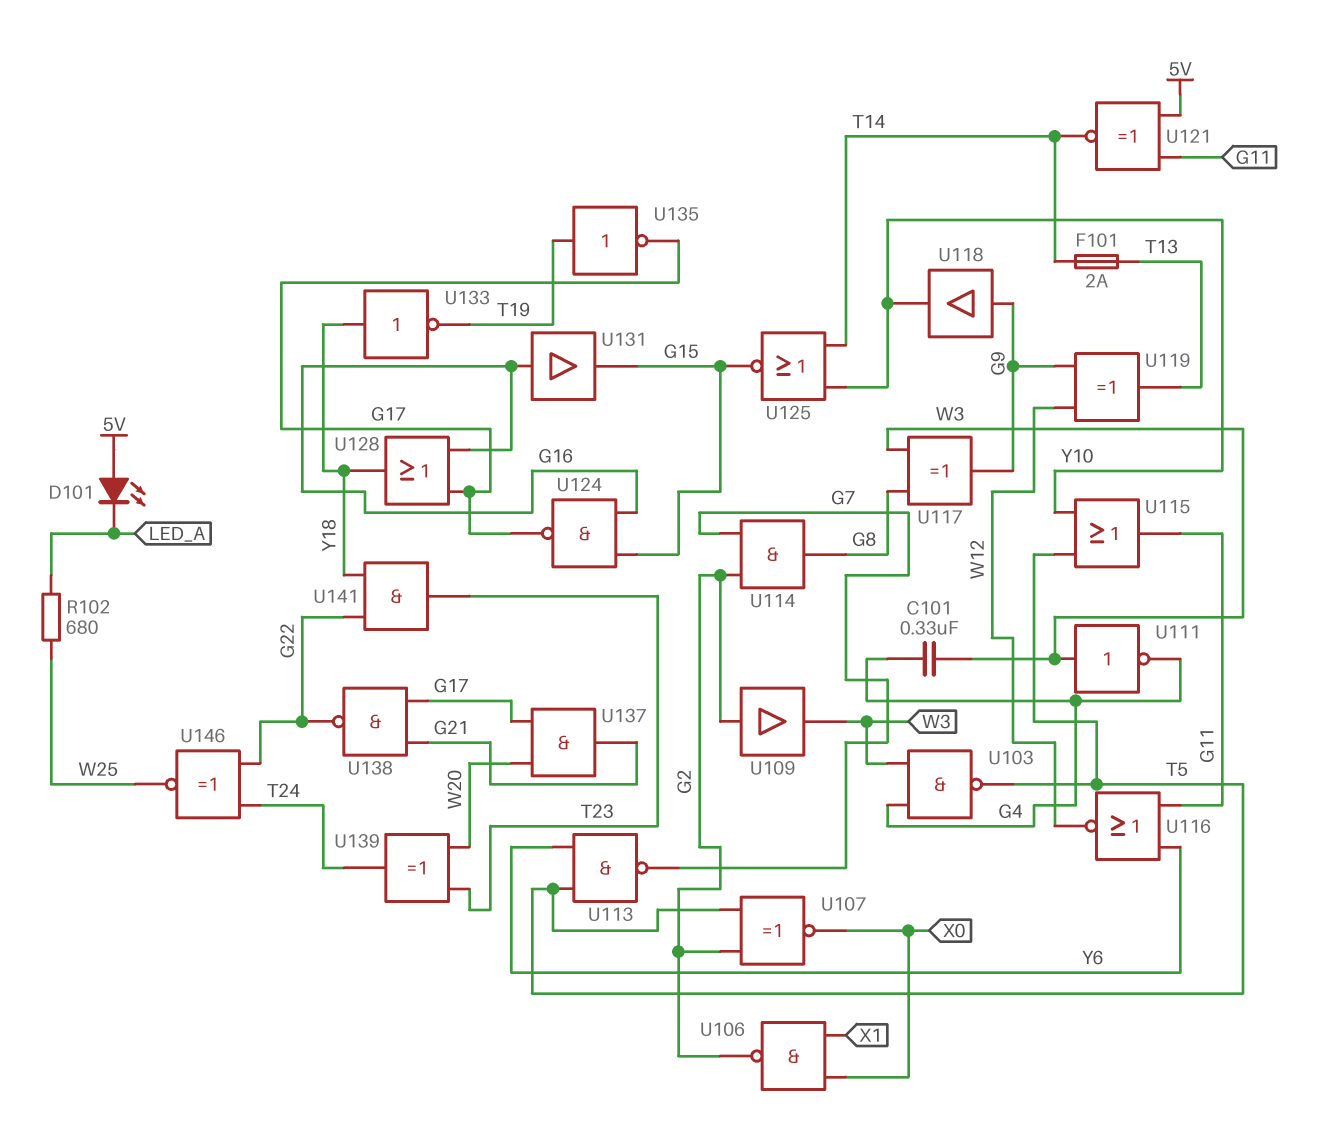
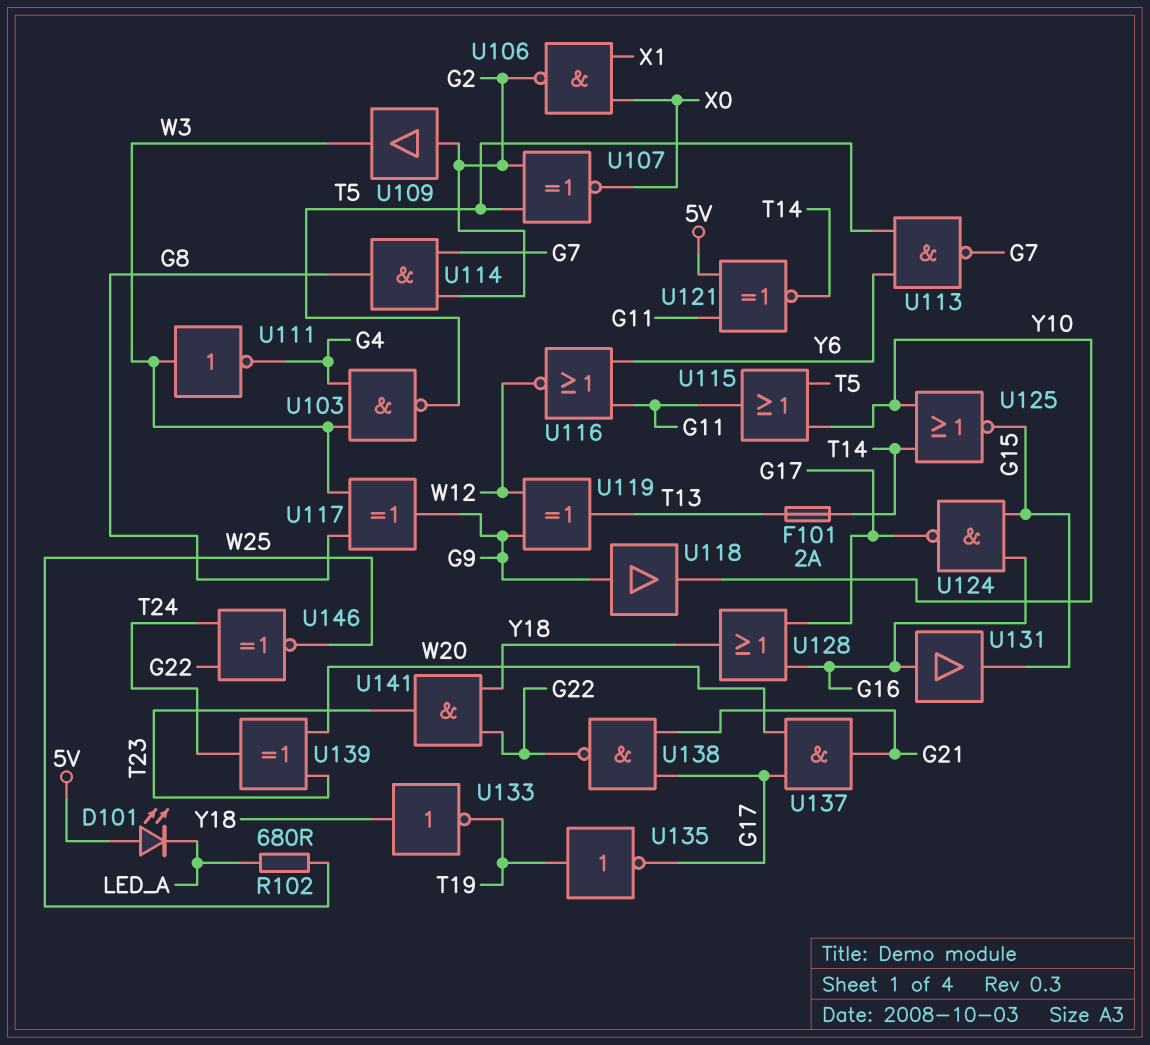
C101: 330nF (G4, W3) -> none

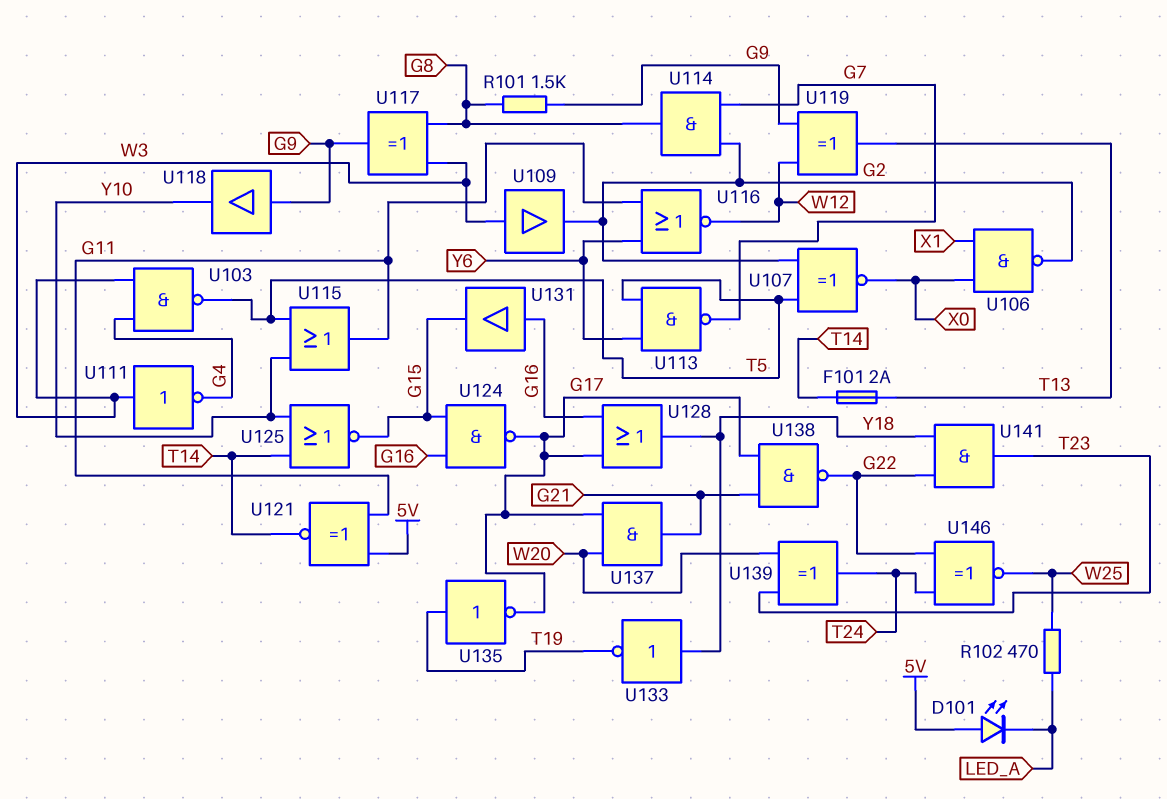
R101: none -> 1.5k (G8, G9)
R102: 680 (LED_A, W25) -> 470 (LED_A, W25)
U109: buffer (in G2, out W3) -> buffer (in W3, out G2)

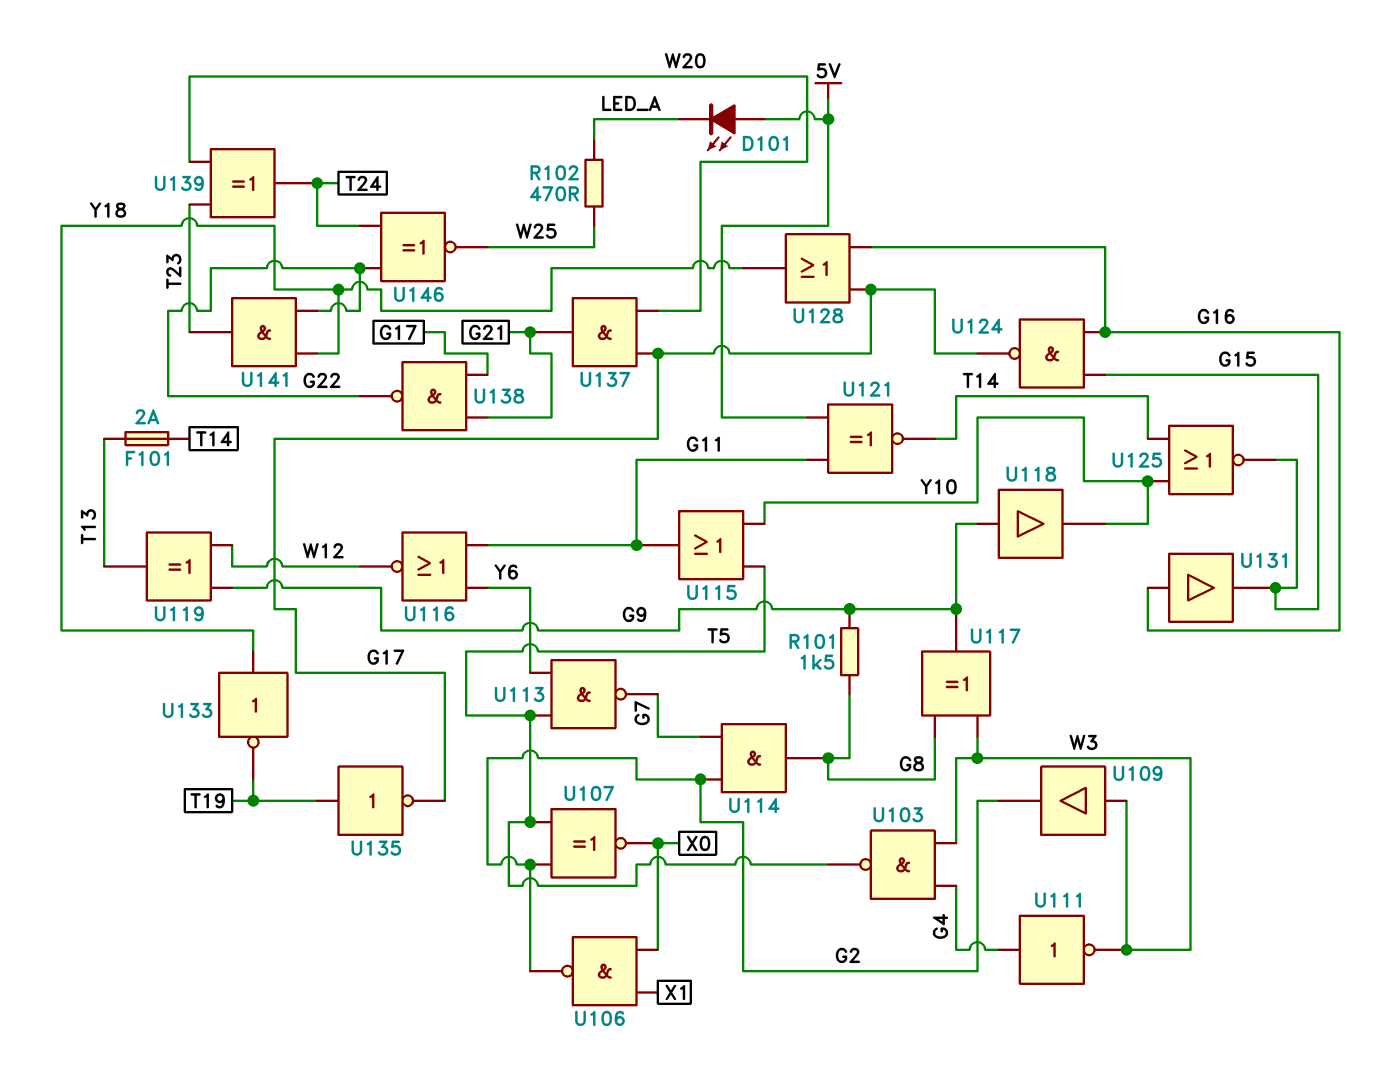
U111: NOT (in W3, out G4) -> NOT (in G4, out W3)

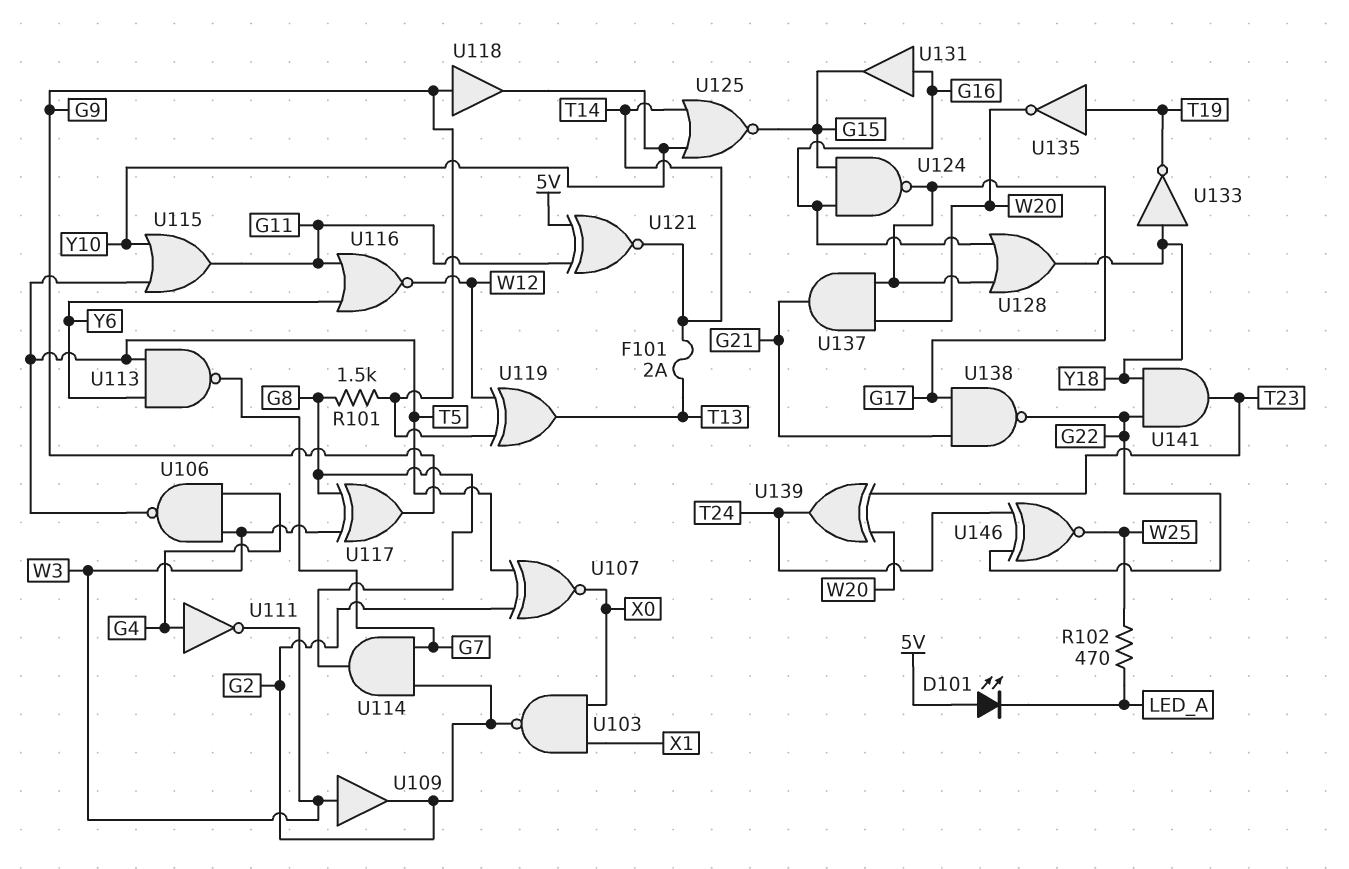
U103: NAND (in G4, in W3, out T5) -> NAND (in X0, in X1, out G2)
U106: NAND (in X0, in X1, out G2) -> NAND (in G4, in W3, out T5)
U135: NOT (in T19, out G17) -> NOT (in T19, out W20)

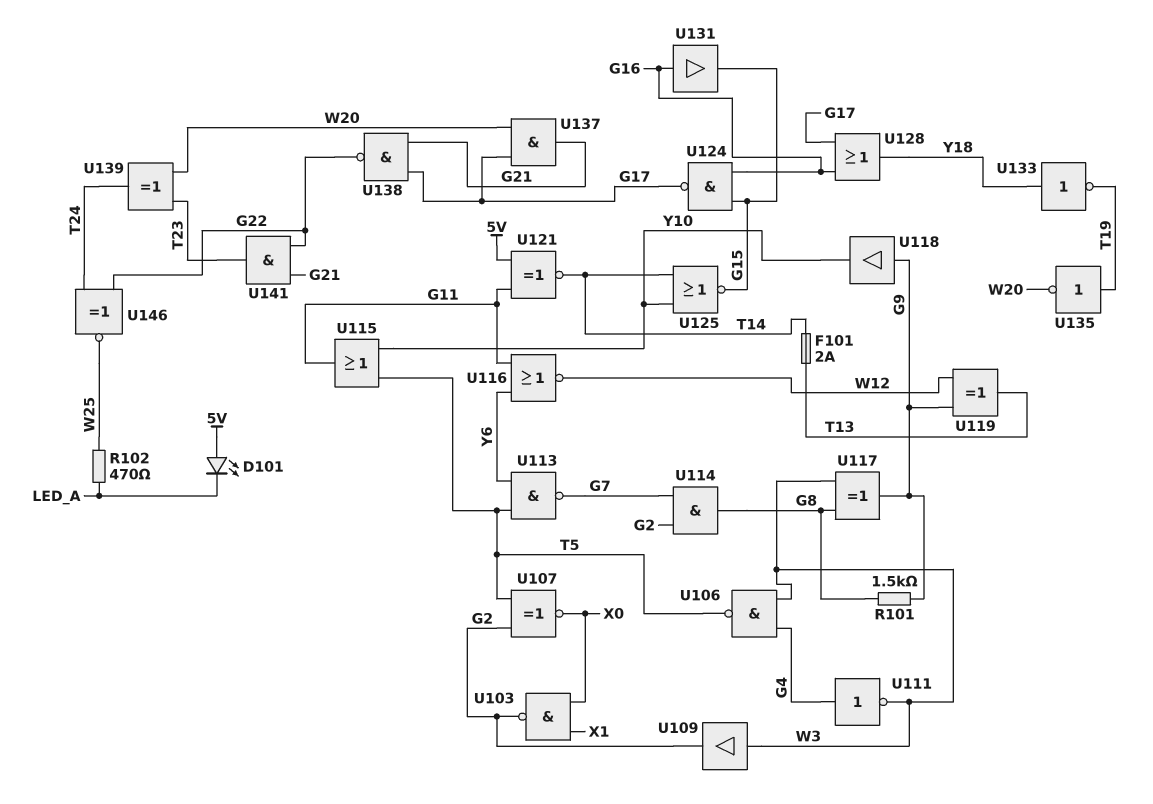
U141: AND (in G22, in Y18, out T23) -> AND (in G21, in G22, out T23)

